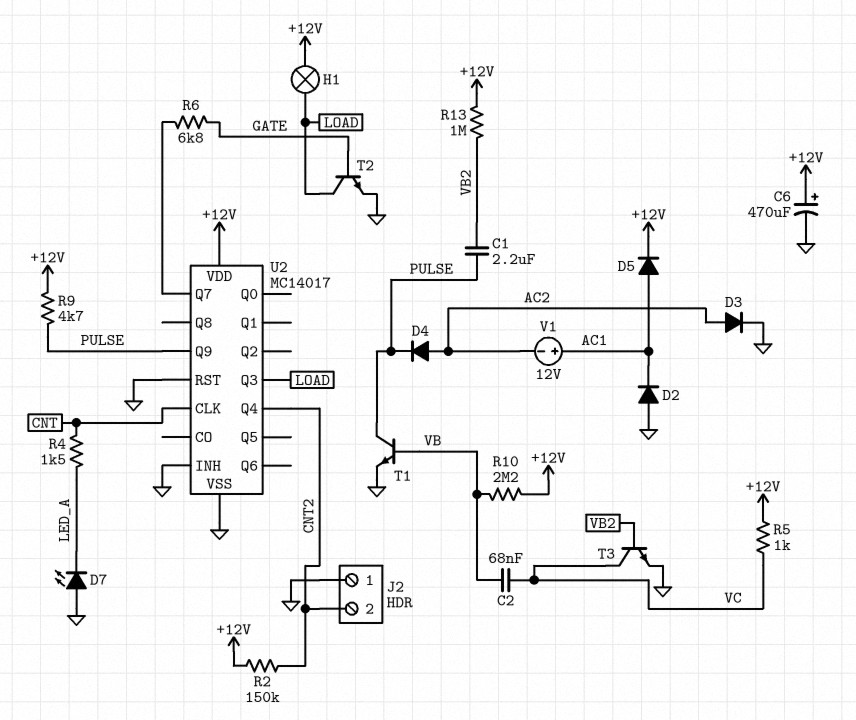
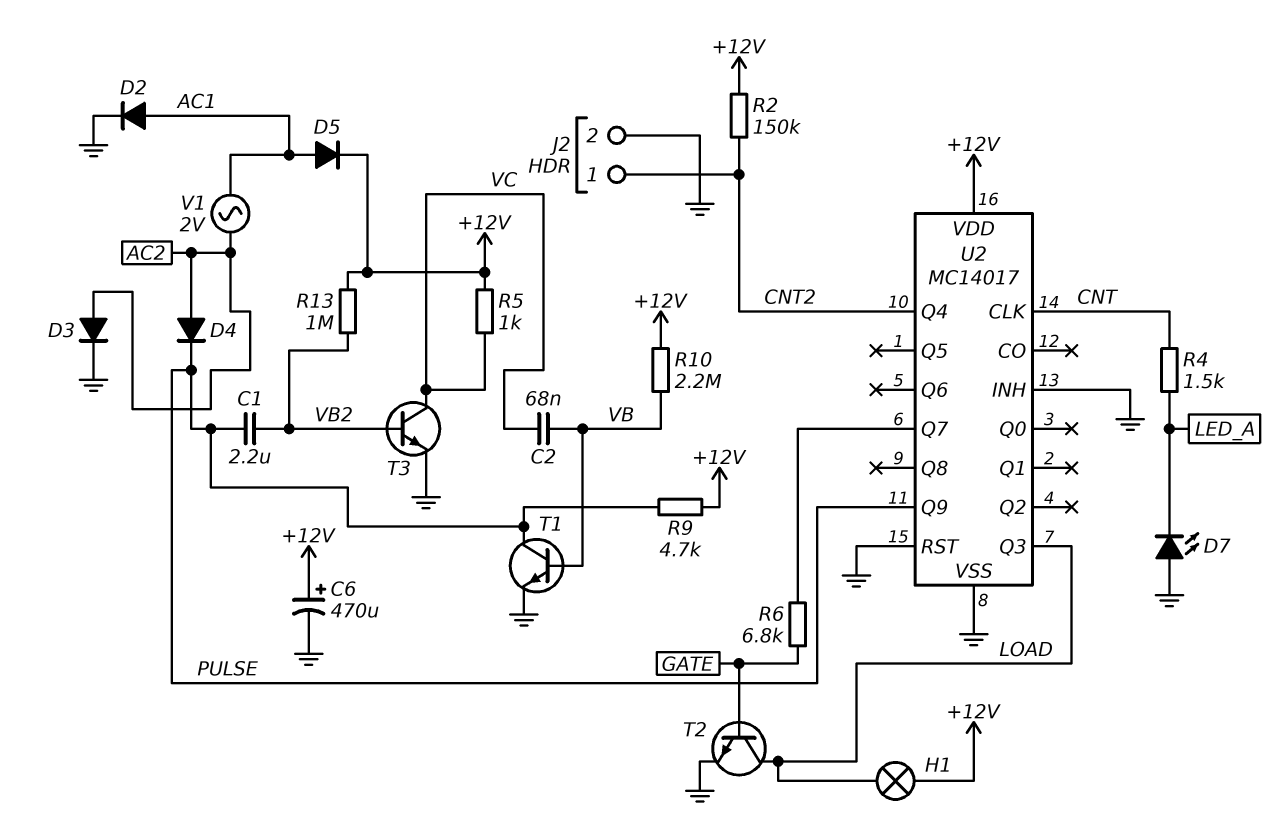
D2: diode (A GND, K AC1) -> diode (A AC1, K GND)
J2 pin 1: GND -> CNT2
J2 pin 2: CNT2 -> GND
V1: 12V (plus AC1, minus AC2) -> AC 2V (AC1, AC2)

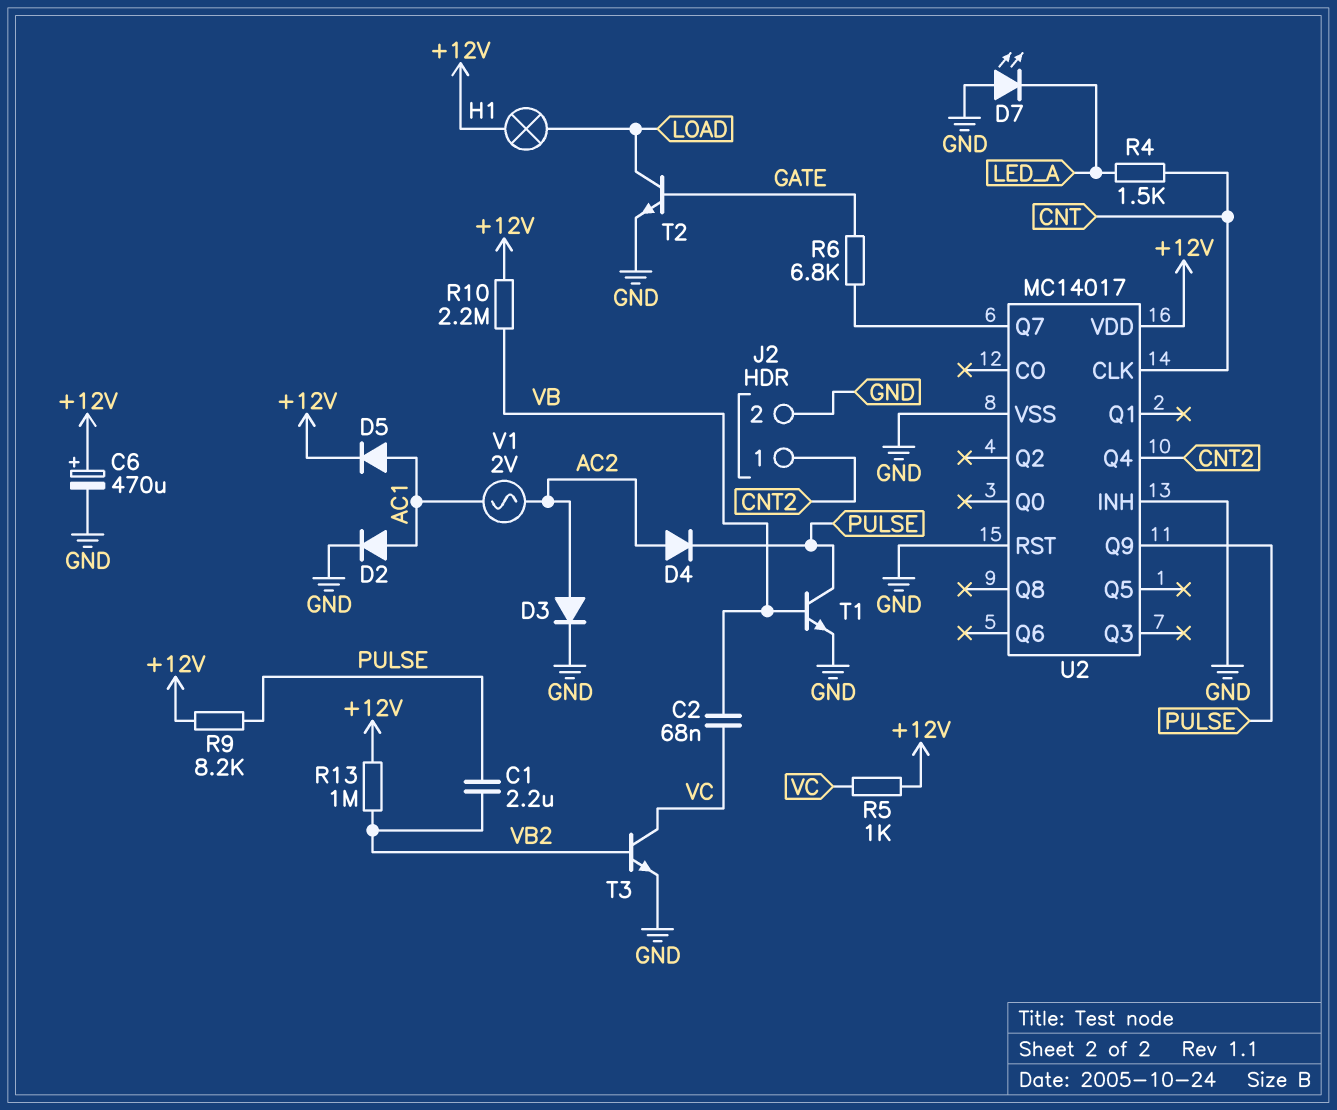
R2: 150k (+12V, CNT2) -> none
R9: 4.7k (+12V, PULSE) -> 8.2k (+12V, PULSE)
U2 pin Q3: LOAD -> none

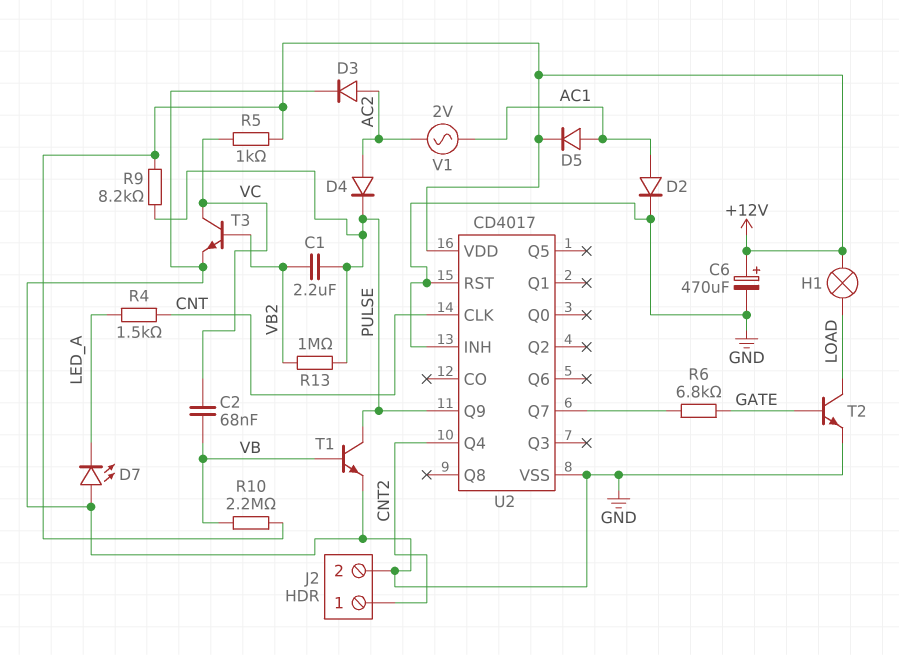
R13: 1M (+12V, VB2) -> 1M (PULSE, VB2)
U2: MC14017 -> CD4017

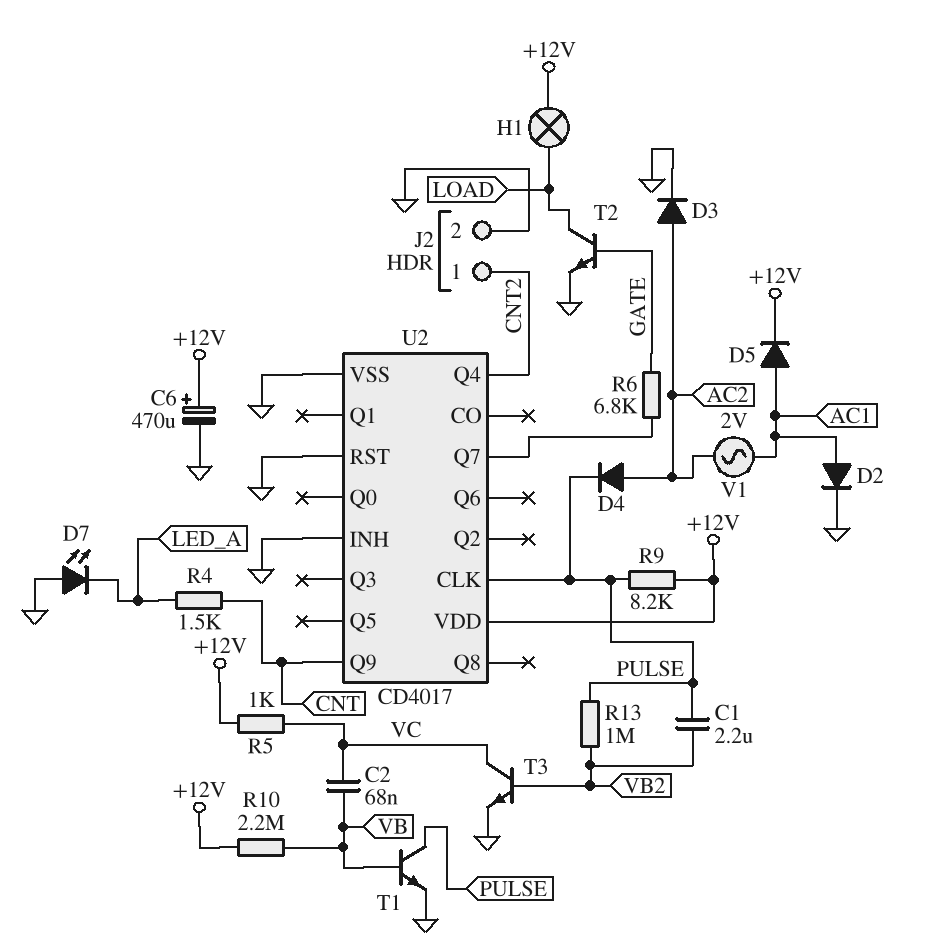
U2 pin CLK: CNT -> PULSE
U2 pin Q9: PULSE -> CNT

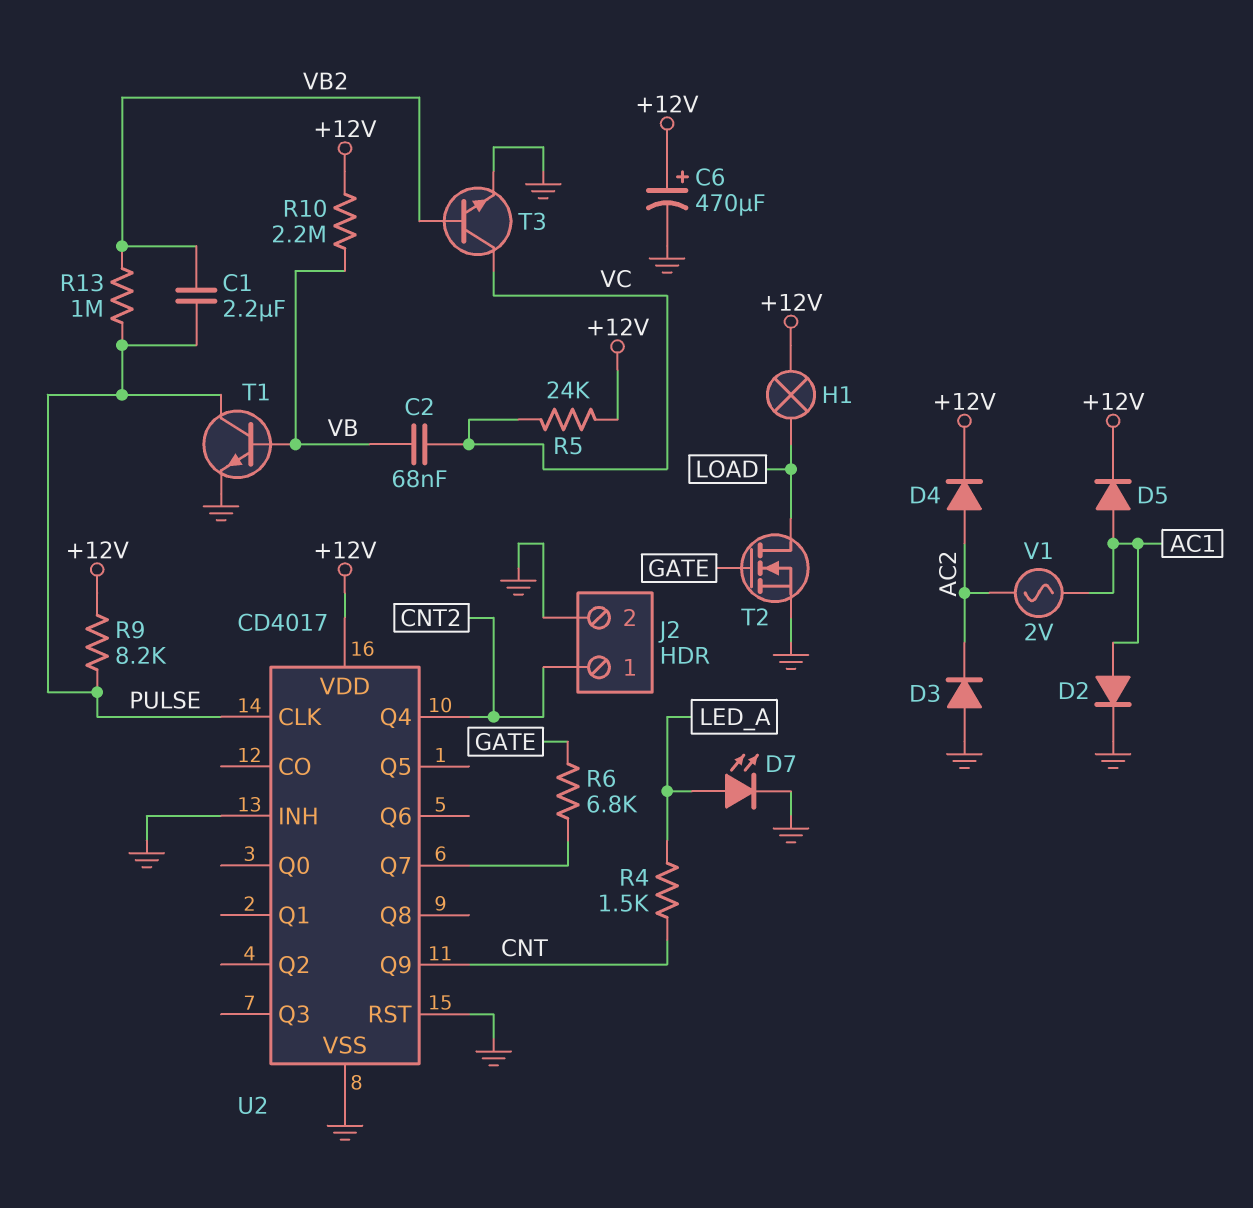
D3: diode (A AC2, K GND) -> diode (A GND, K AC2)
D4: diode (A AC2, K PULSE) -> diode (A AC2, K +12V)
D7: LED (A GND, K LED_A) -> LED (A LED_A, K GND)
R5: 1k (+12V, VC) -> 24k (+12V, VC)
T2: NPN (B GATE, C LOAD, E GND) -> NMOS (G GATE, D LOAD, S GND)

